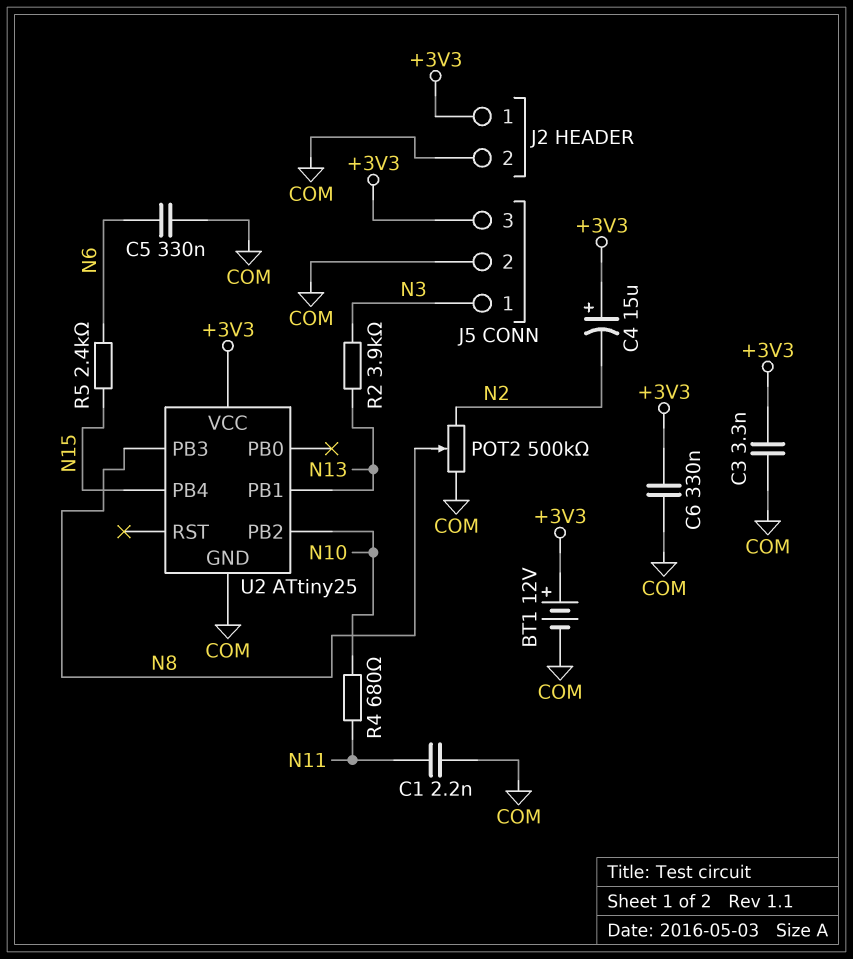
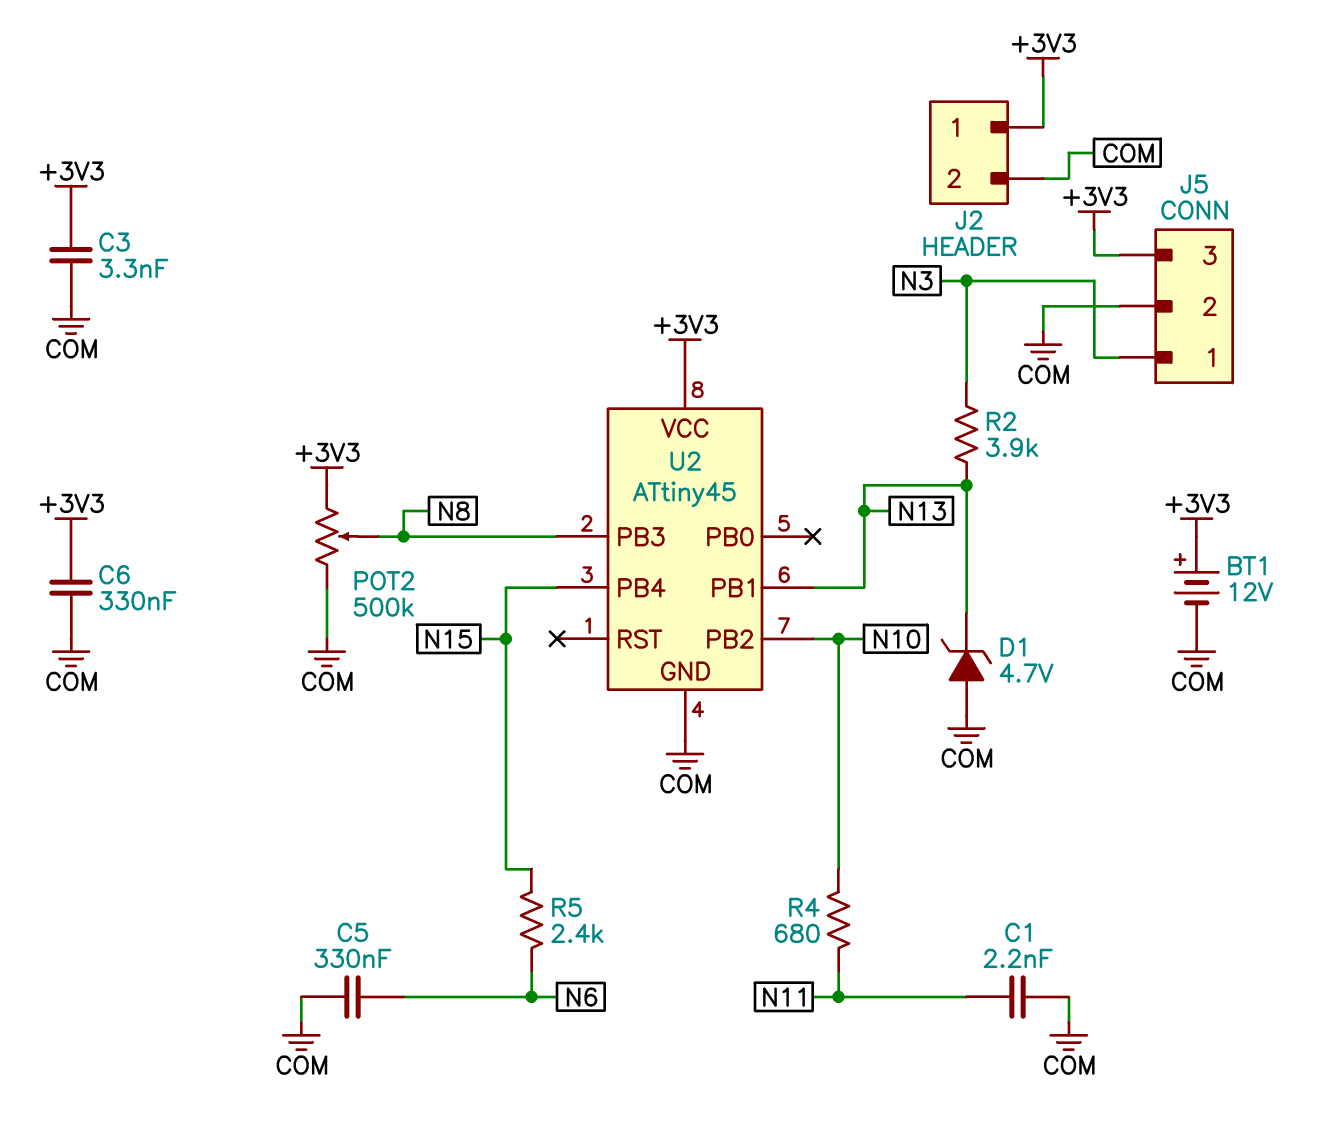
C4: 15uF (plus +3V3, minus N2) -> none
D1: none -> zener 4.7V (A COM, K N13)
POT2: 500k (COM, N2, wiper N8) -> 500k (+3V3, COM, wiper N8)
U2: ATtiny25 -> ATtiny45

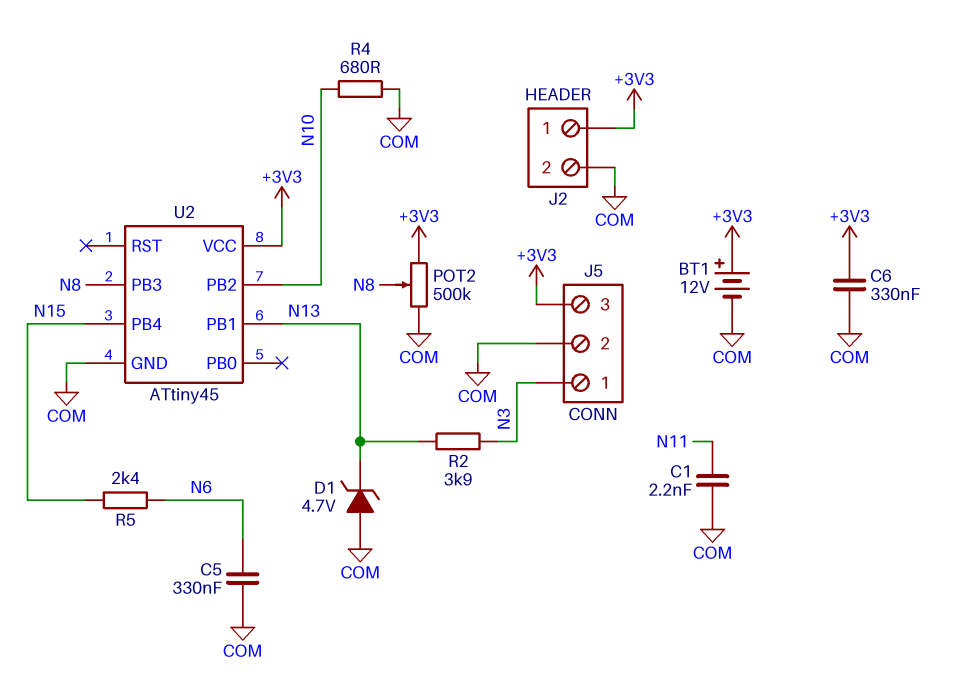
C3: 3.3nF (+3V3, COM) -> none
R4: 680 (N10, N11) -> 680 (COM, N10)

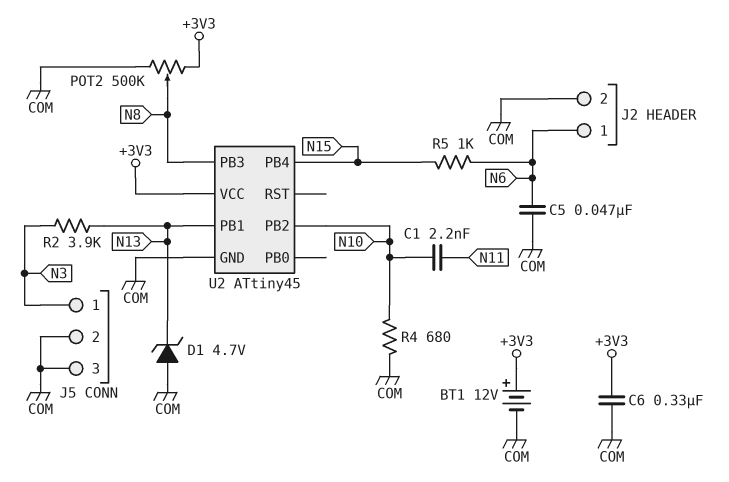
C1: 2.2nF (COM, N11) -> 2.2nF (N10, N11)
C5: 330nF (COM, N6) -> 47nF (COM, N6)
J2 pin 1: +3V3 -> N6
J5 pin 3: +3V3 -> COM
R5: 2.4k (N6, N15) -> 1k (N6, N15)

